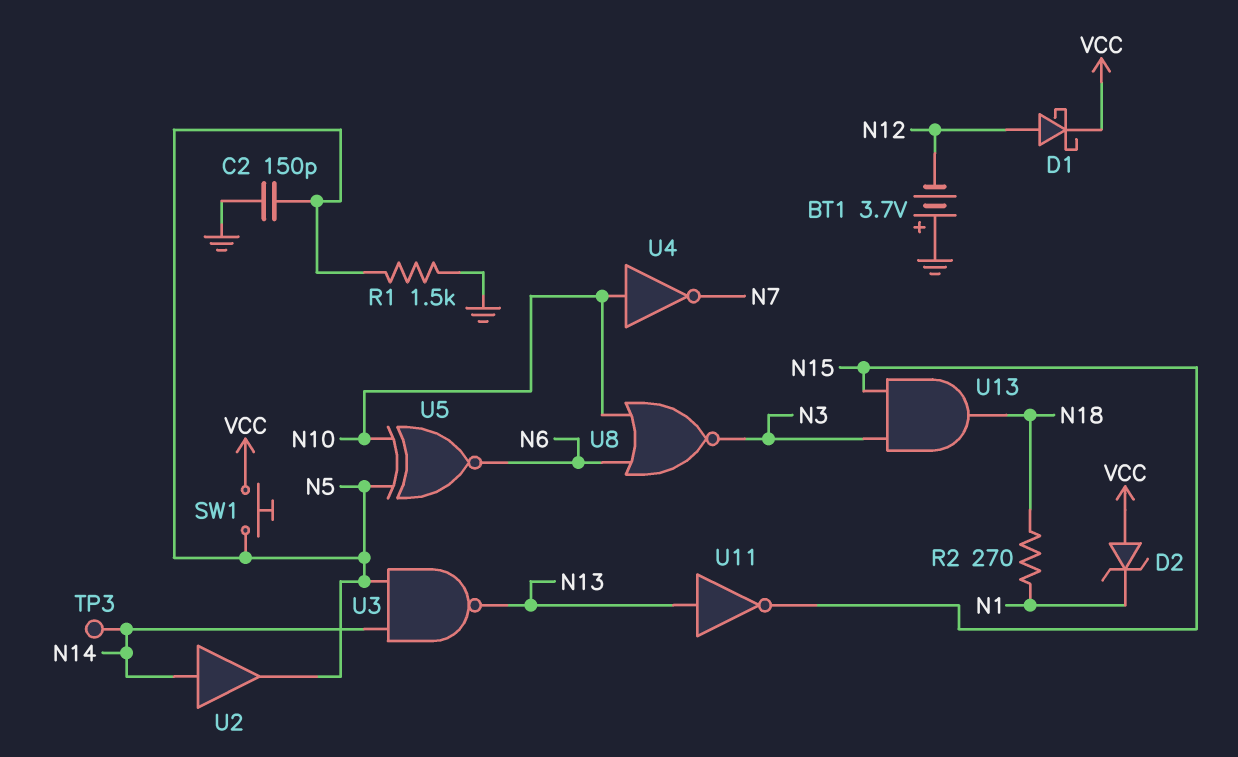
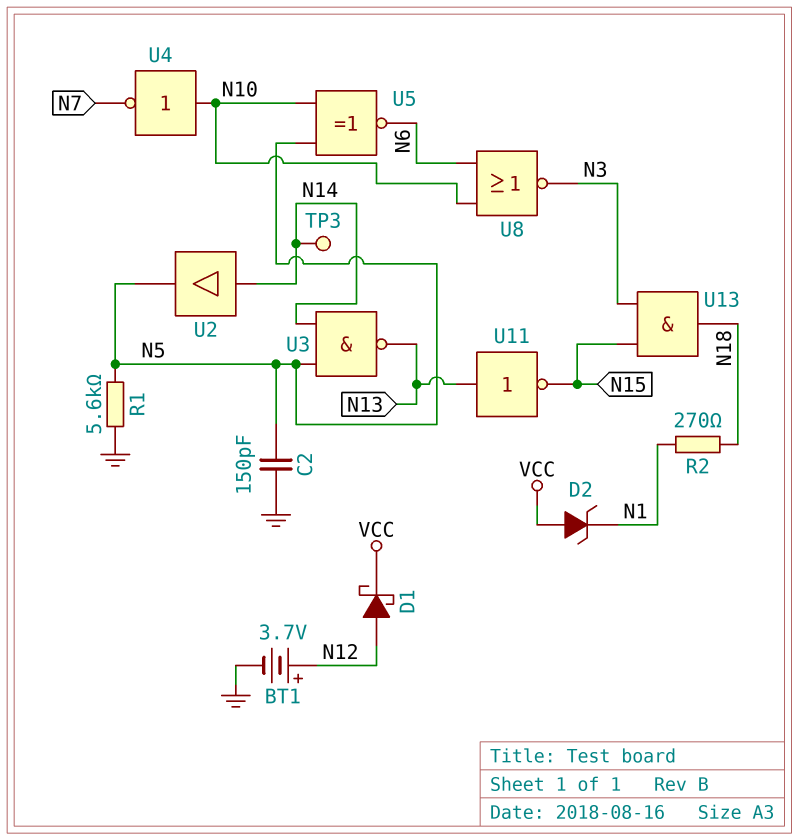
BT1: 3.7V (plus GND, minus N12) -> 3.7V (plus N12, minus GND)
R1: 1.5k (GND, N5) -> 5.6k (GND, N5)
SW1: button (N5, VCC) -> none

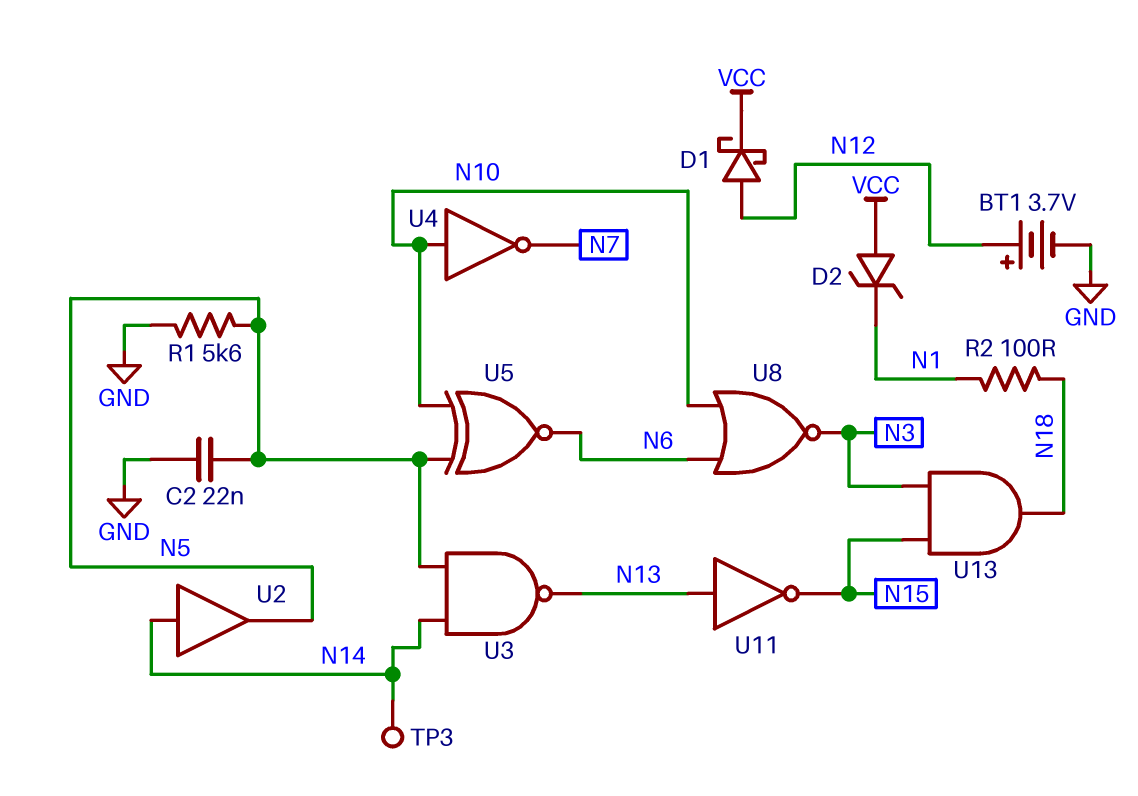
C2: 150pF (GND, N5) -> 22nF (GND, N5)
R2: 270 (N1, N18) -> 100 (N1, N18)

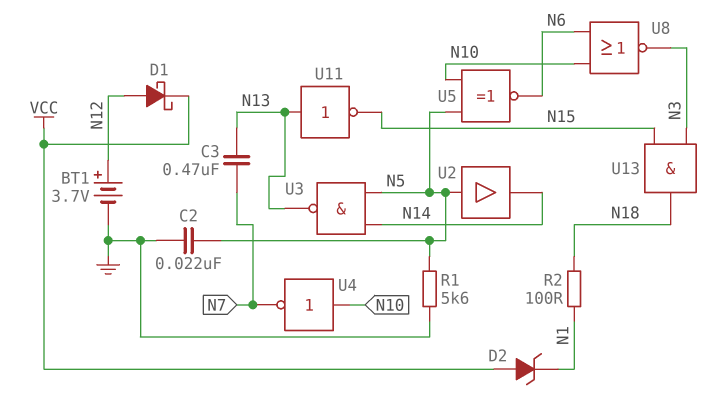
C3: none -> 470nF (N7, N13)
TP3: test point (N14) -> none
U2: buffer (in N14, out N5) -> buffer (in N5, out N14)

